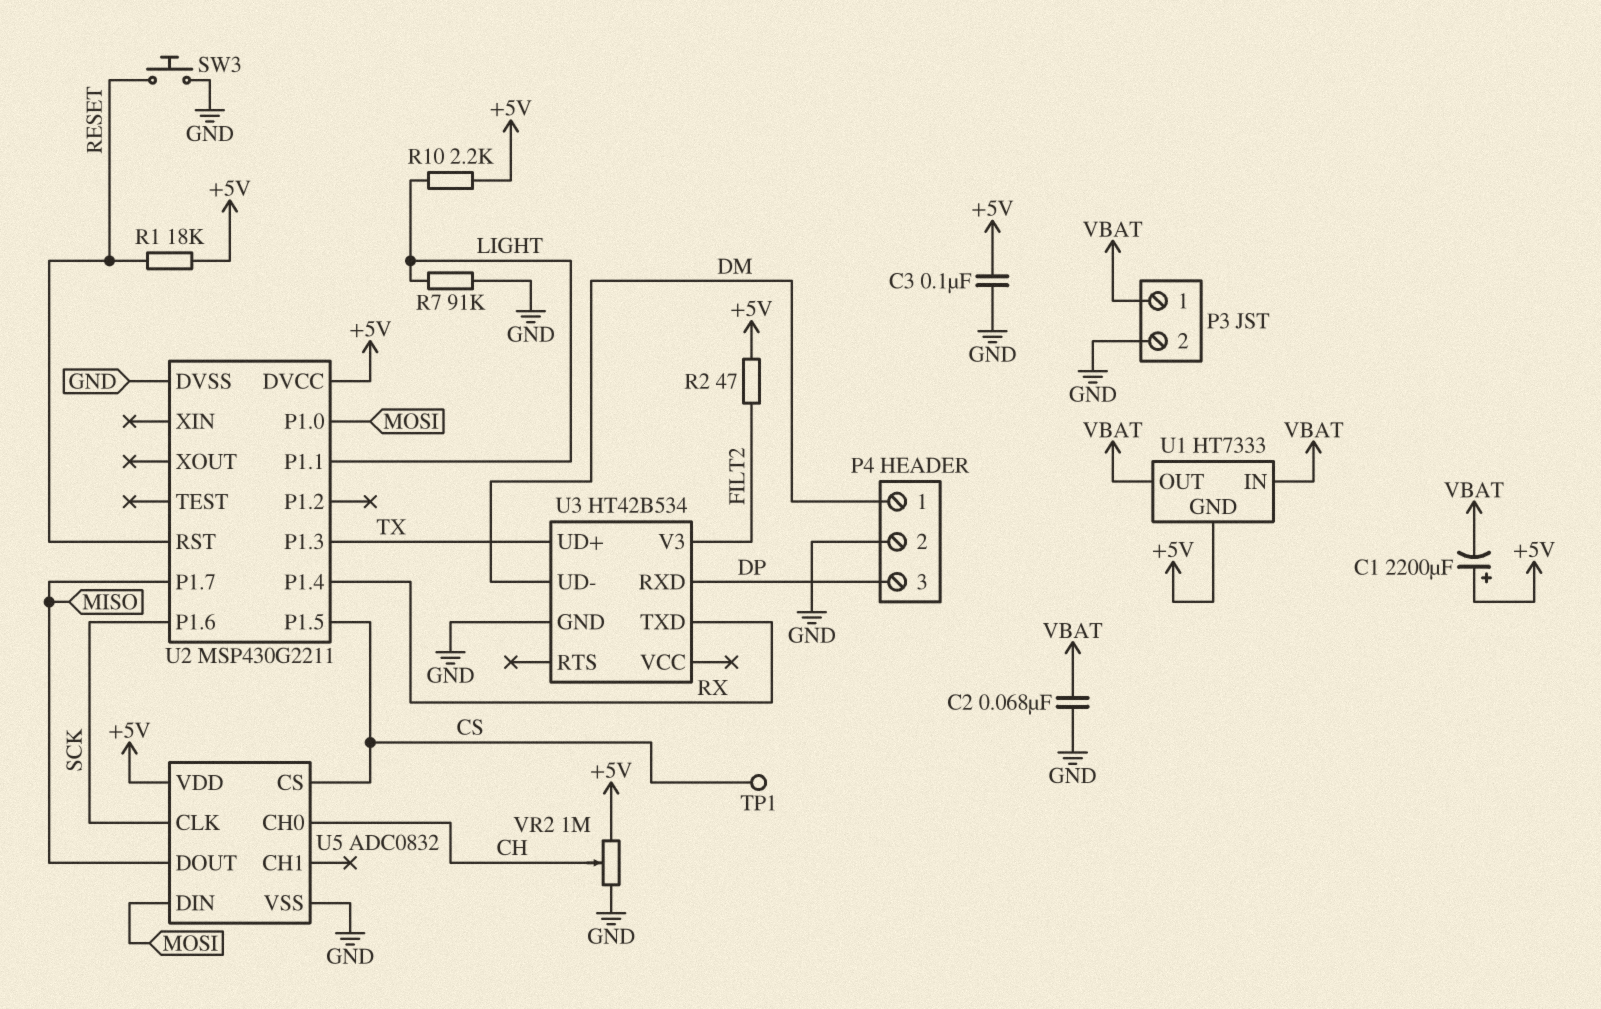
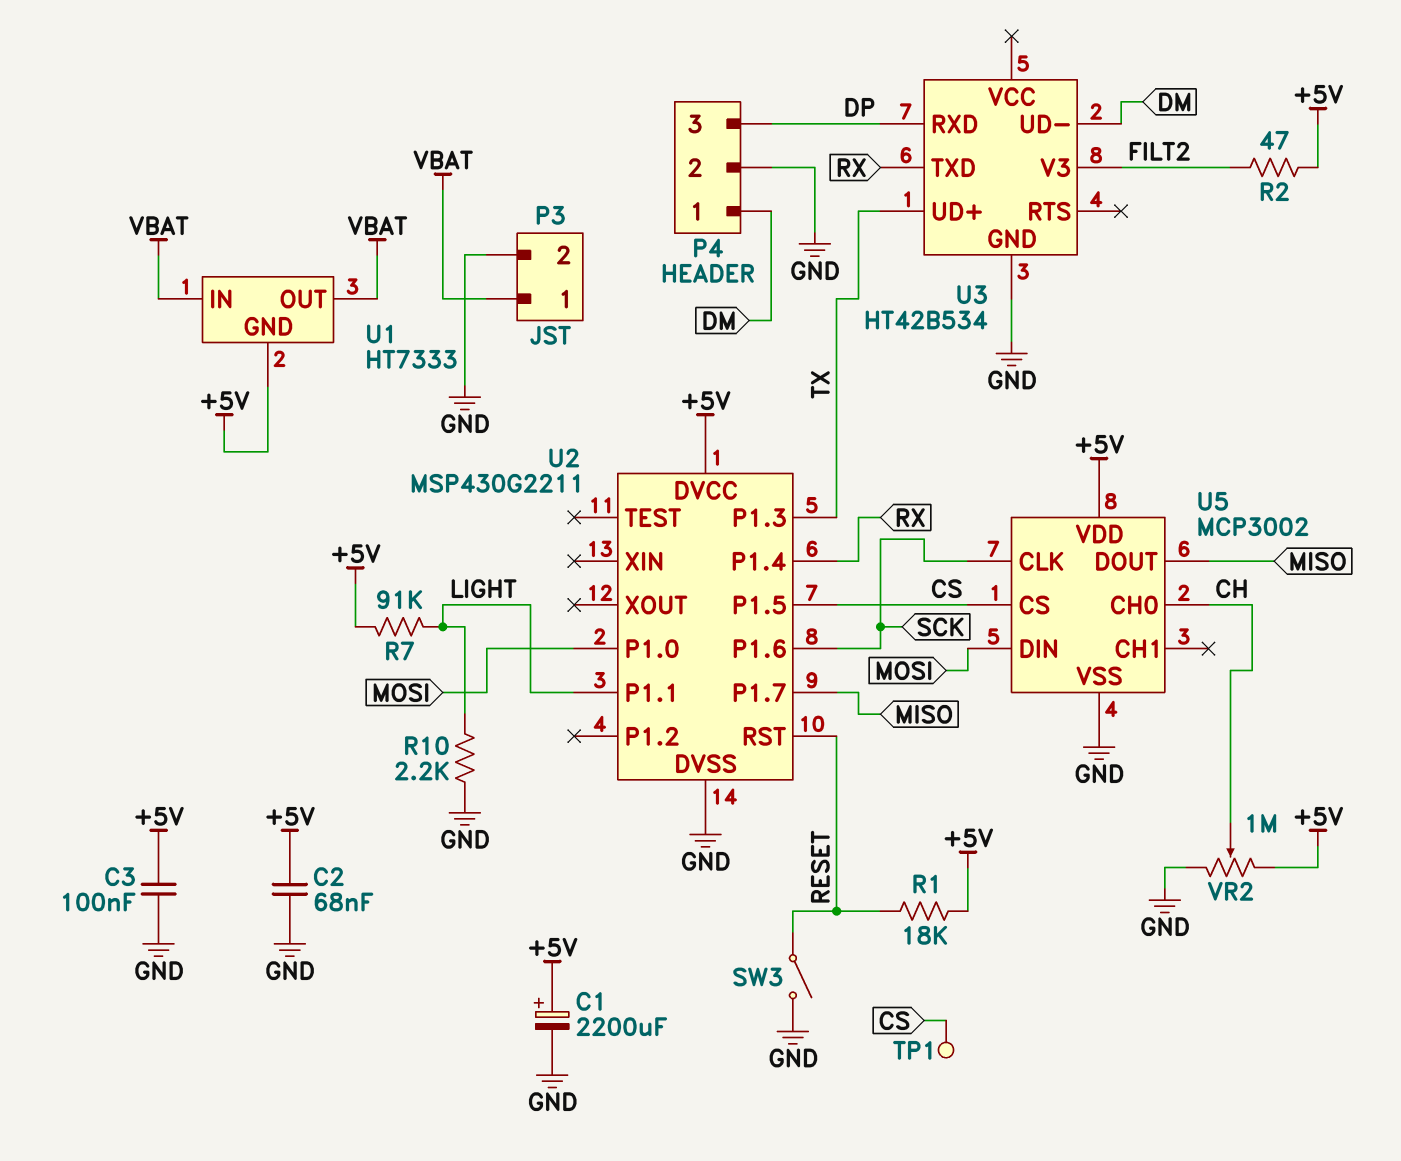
C1: 2200uF (plus +5V, minus VBAT) -> 2200uF (plus +5V, minus GND)
C2: 68nF (GND, VBAT) -> 68nF (+5V, GND)
R7: 91k (GND, LIGHT) -> 91k (+5V, LIGHT)
R10: 2.2k (+5V, LIGHT) -> 2.2k (GND, LIGHT)
SW3: button (GND, RESET) -> switch (GND, RESET)
U5: ADC0832 -> MCP3002

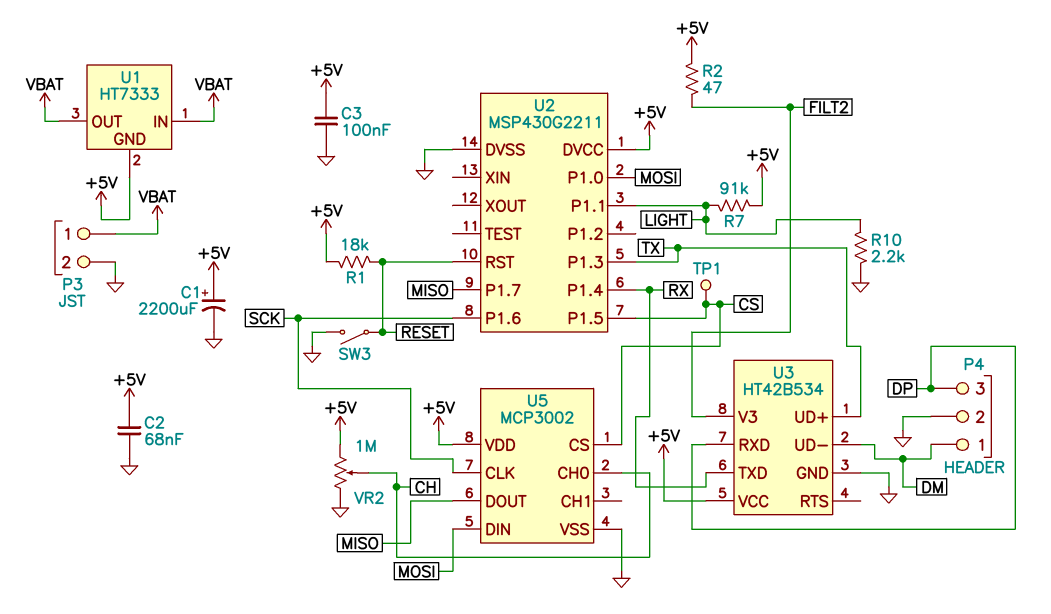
U3 pin VCC: none -> +5V

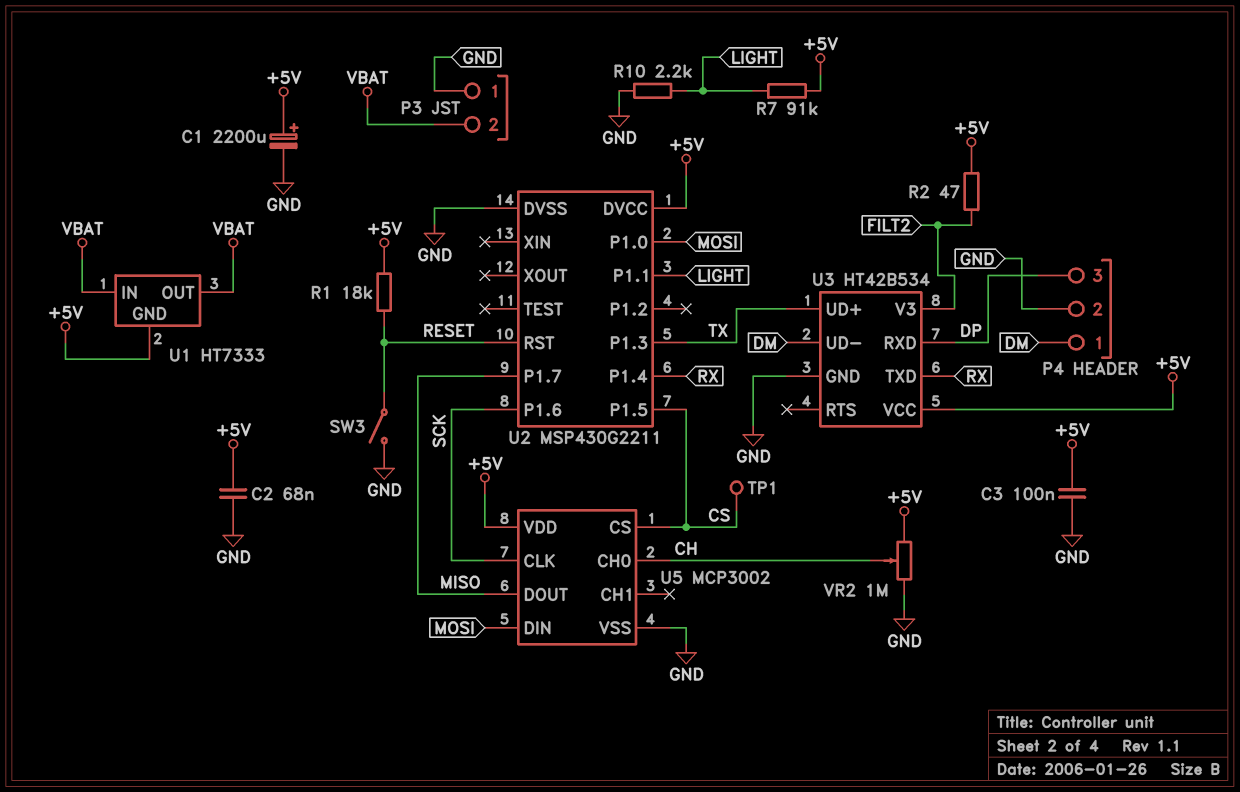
P3 pin 1: VBAT -> GND
P3 pin 2: GND -> VBAT

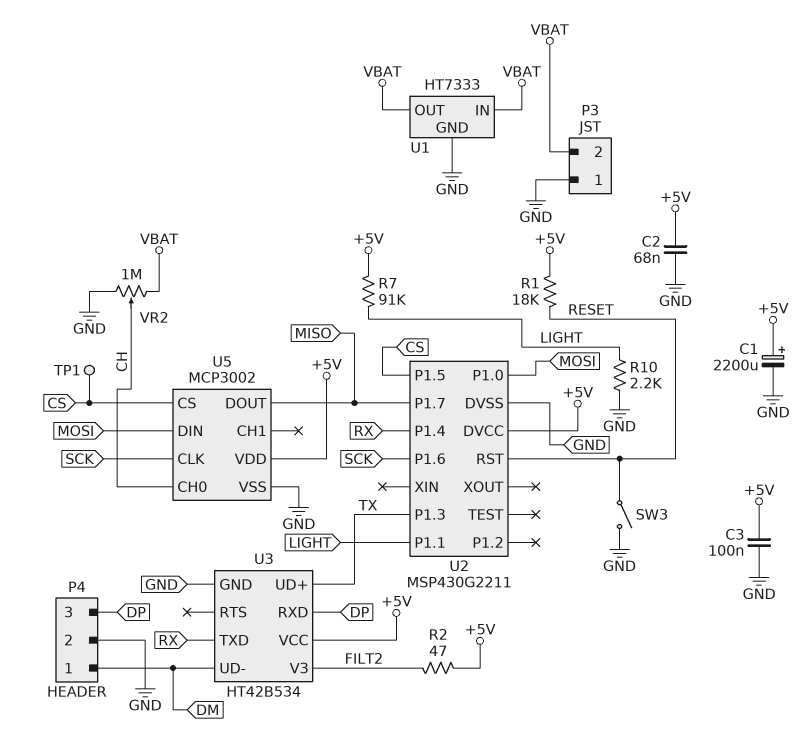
U1 pin GND: +5V -> GND
VR2: 1M (+5V, GND, wiper CH) -> 1M (GND, VBAT, wiper CH)

